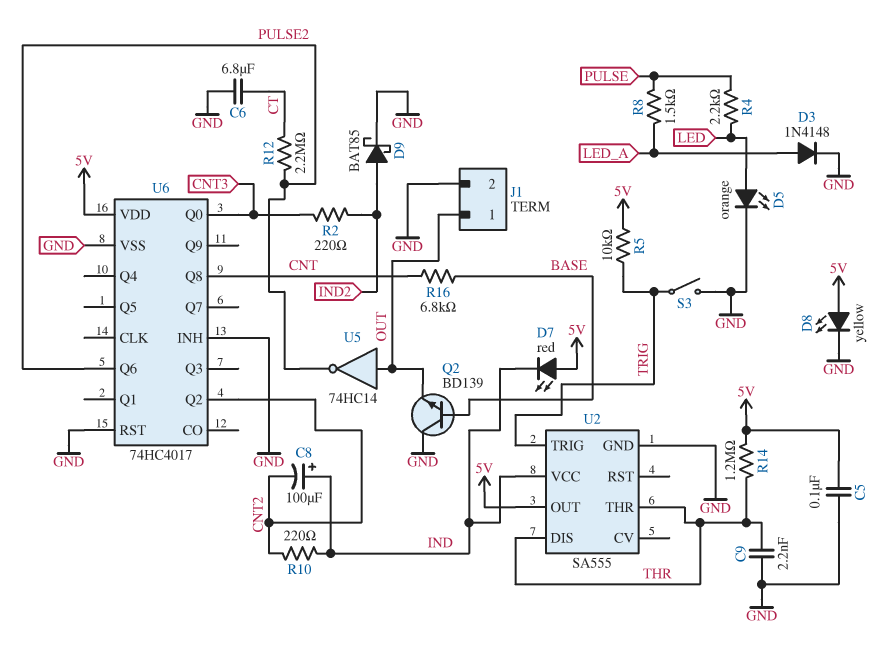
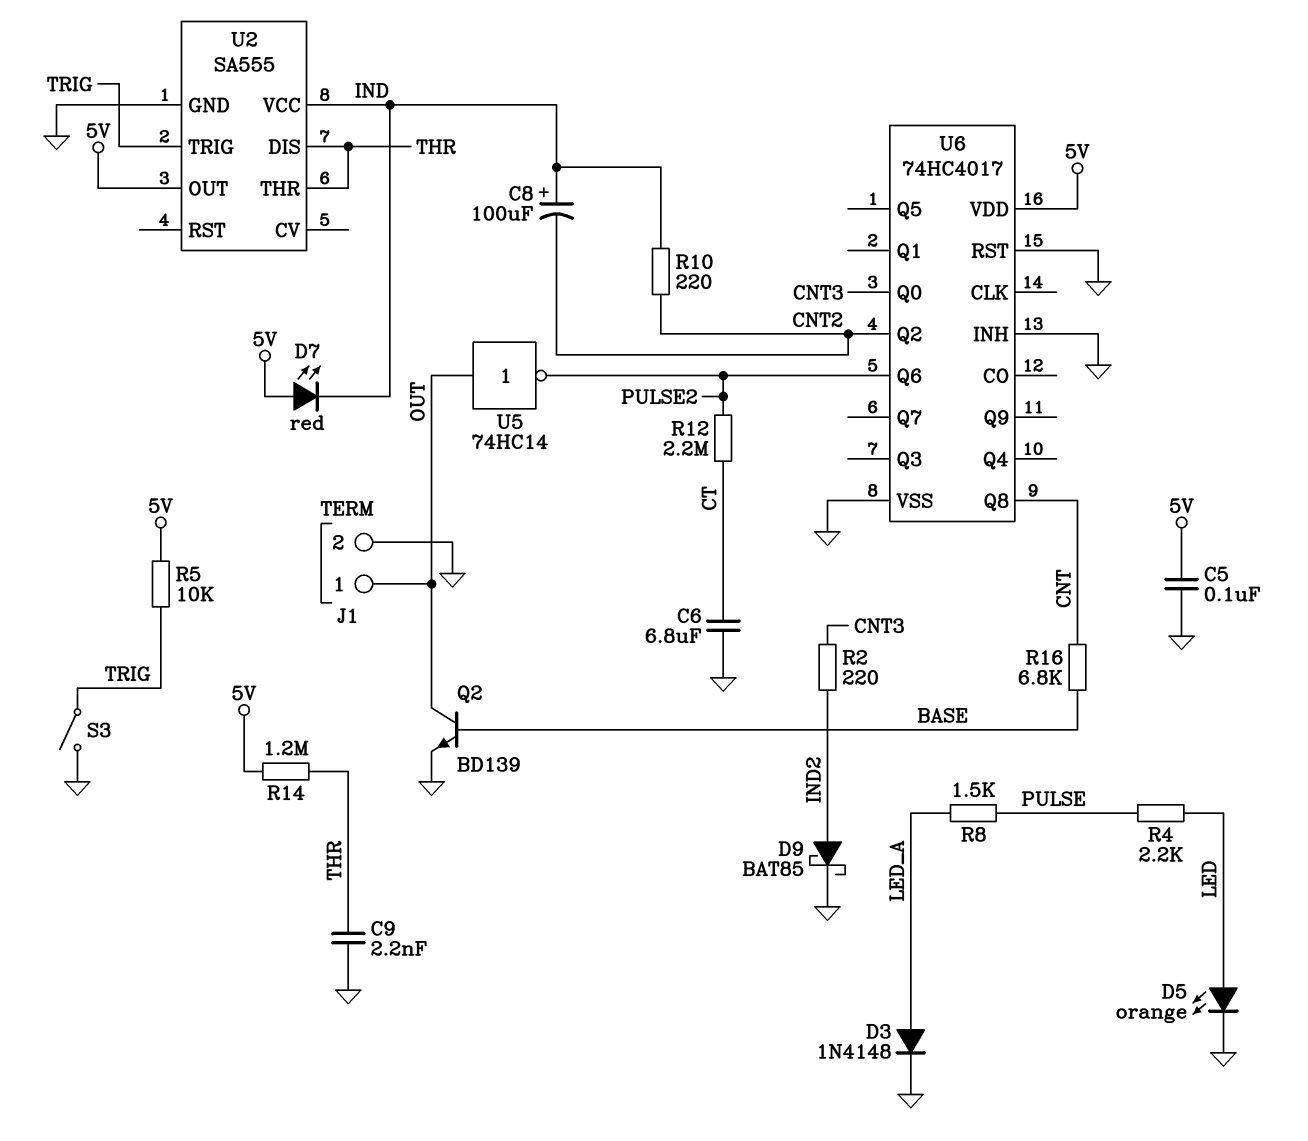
D8: LED yellow (A 5V, K GND) -> none
Q2: NPN BD139 (B BASE, C GND, E OUT) -> NPN BD139 (B BASE, C OUT, E GND)

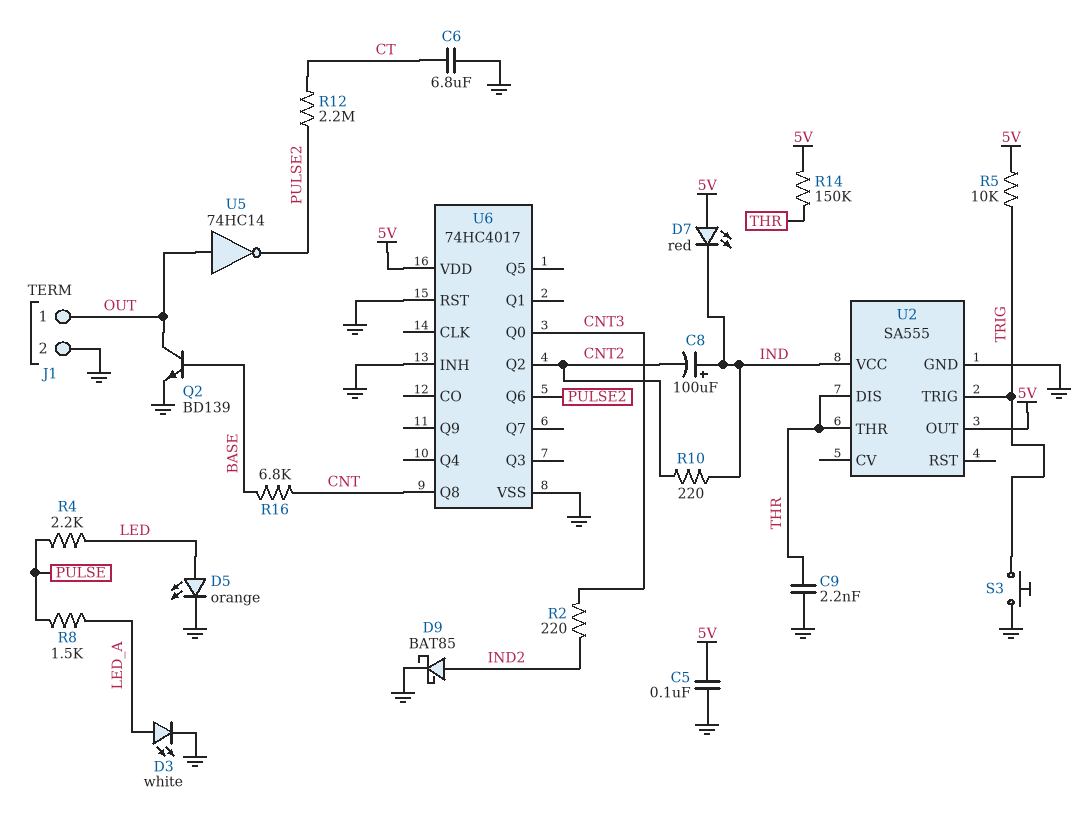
D3: diode 1N4148 (A LED_A, K GND) -> LED white (A LED_A, K GND)
R14: 1.2M (5V, THR) -> 150k (5V, THR)
S3: switch (GND, TRIG) -> button (GND, TRIG)

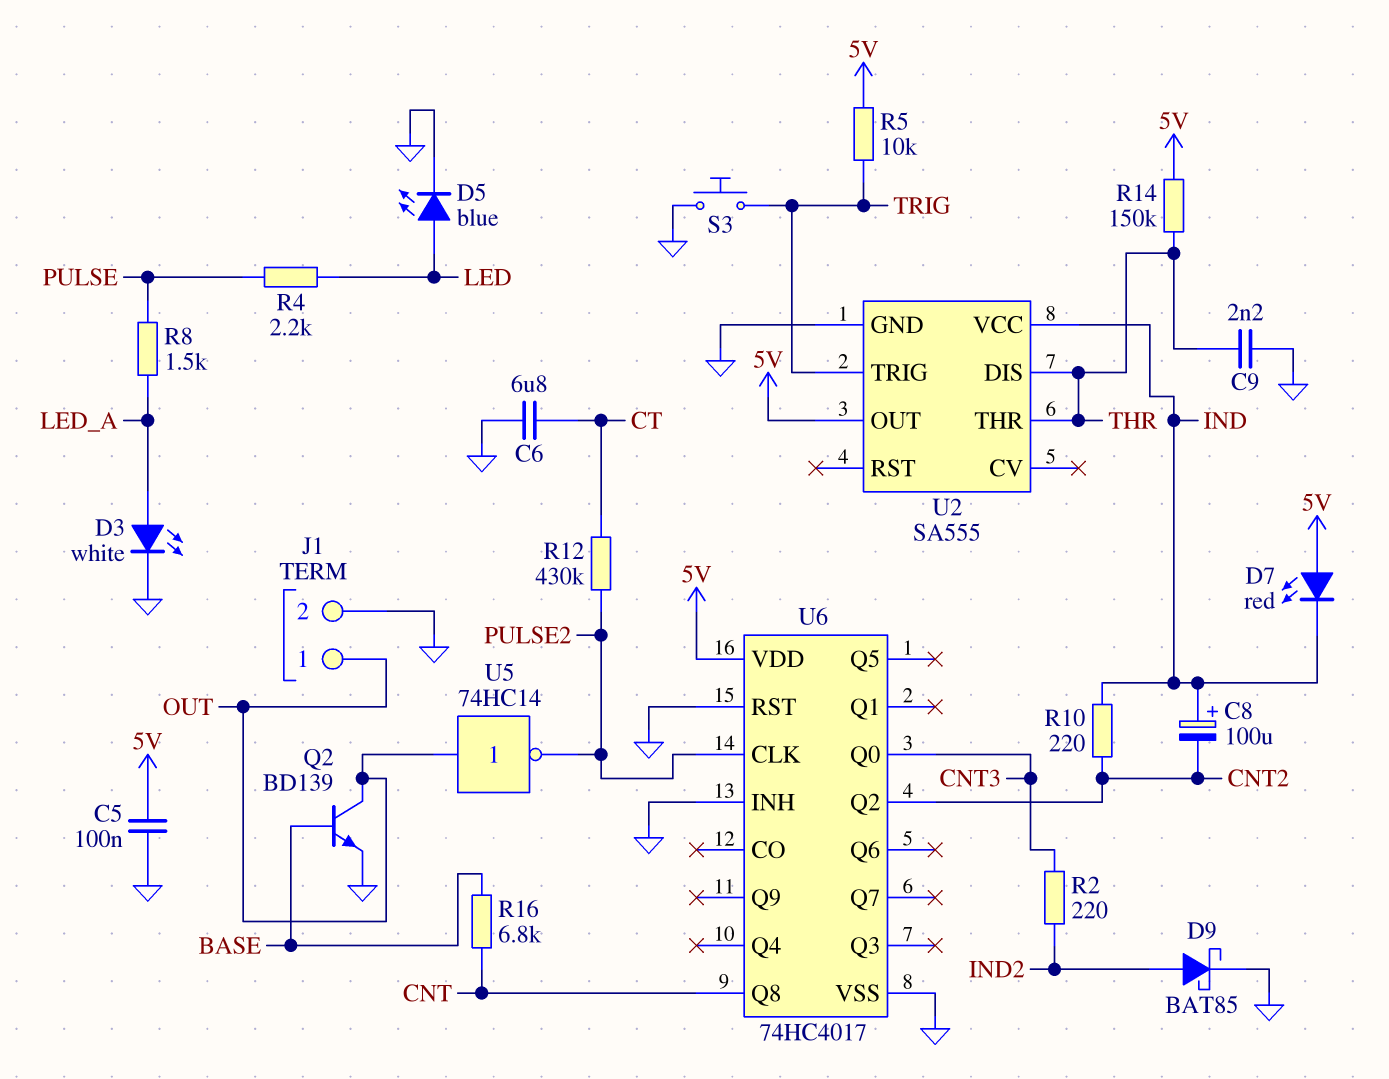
D5: LED orange (A LED, K GND) -> LED blue (A LED, K GND)
R12: 2.2M (CT, PULSE2) -> 430k (CT, PULSE2)
U6 pin CLK: none -> PULSE2
U6 pin Q6: PULSE2 -> none

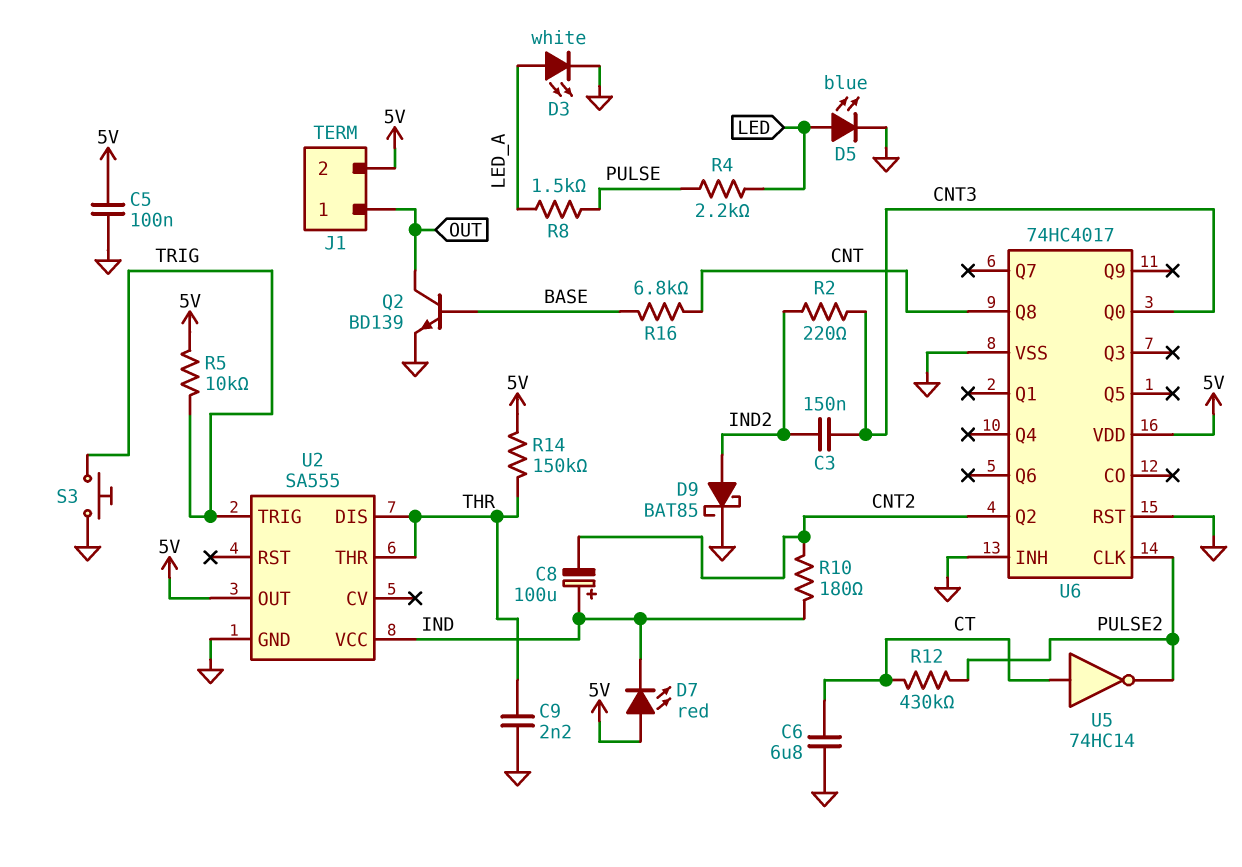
C3: none -> 150nF (CNT3, IND2)
J1 pin 2: GND -> 5V
R10: 220 (CNT2, IND) -> 180 (CNT2, IND)
U5: NOT 74HC14 (in OUT, out PULSE2) -> NOT 74HC14 (in CT, out PULSE2)

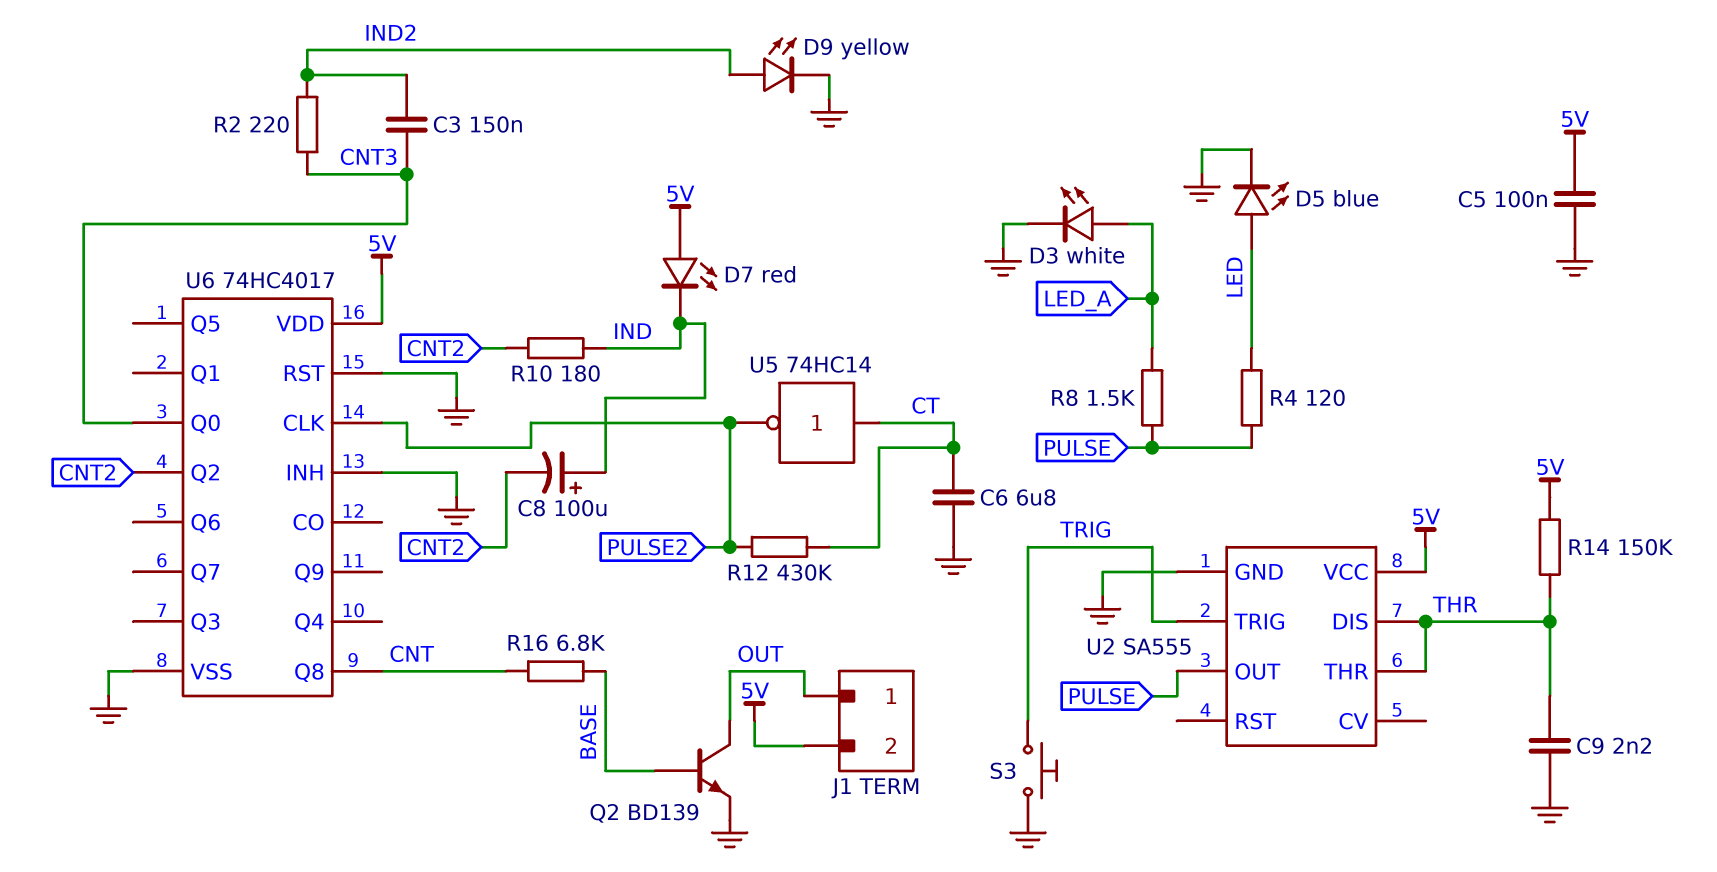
D9: schottky BAT85 (A IND2, K GND) -> LED yellow (A IND2, K GND)
R4: 2.2k (LED, PULSE) -> 120 (LED, PULSE)
R5: 10k (5V, TRIG) -> none
U2 pin OUT: 5V -> PULSE
U2 pin VCC: IND -> 5V

